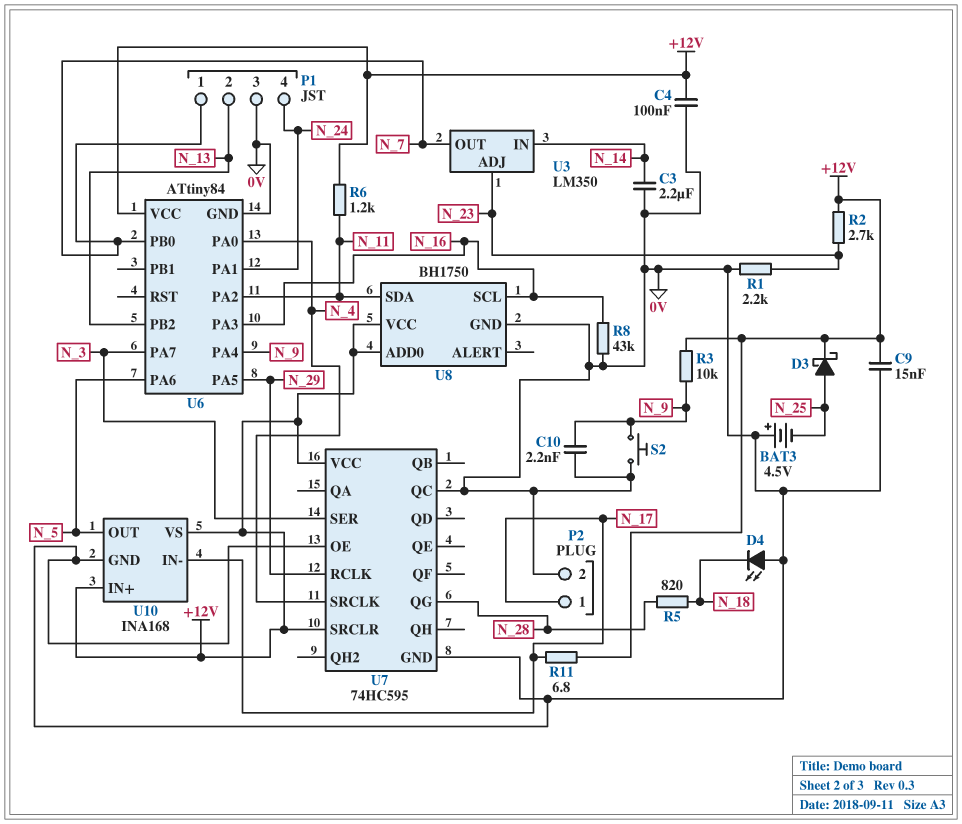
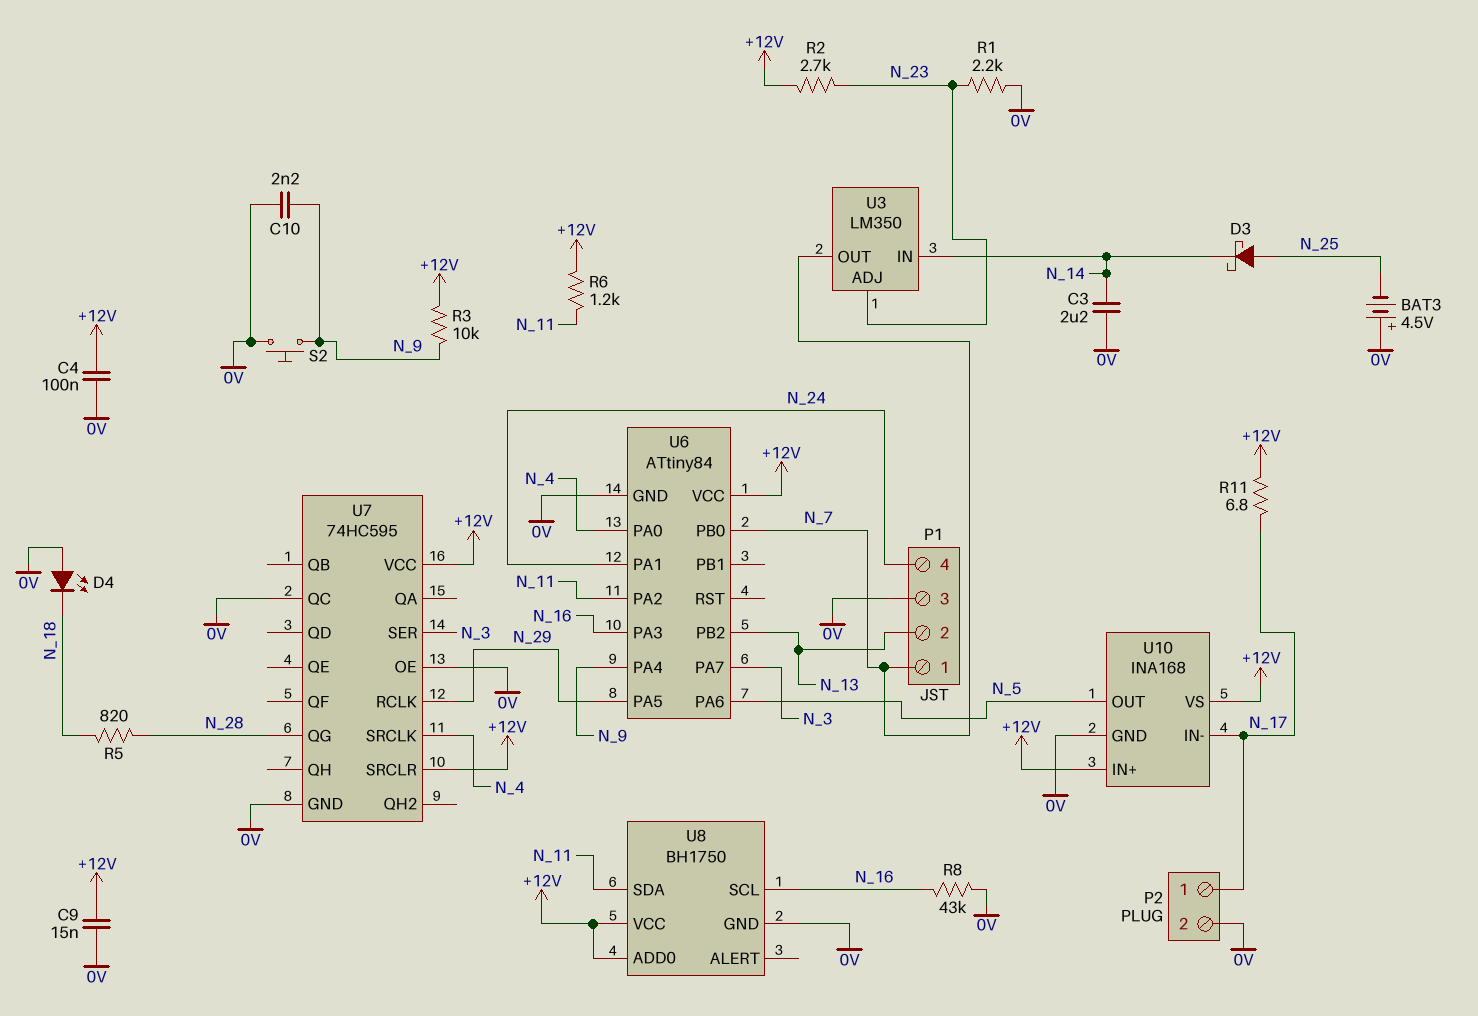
D3: schottky (A N_25, K +12V) -> schottky (A N_25, K N_14)

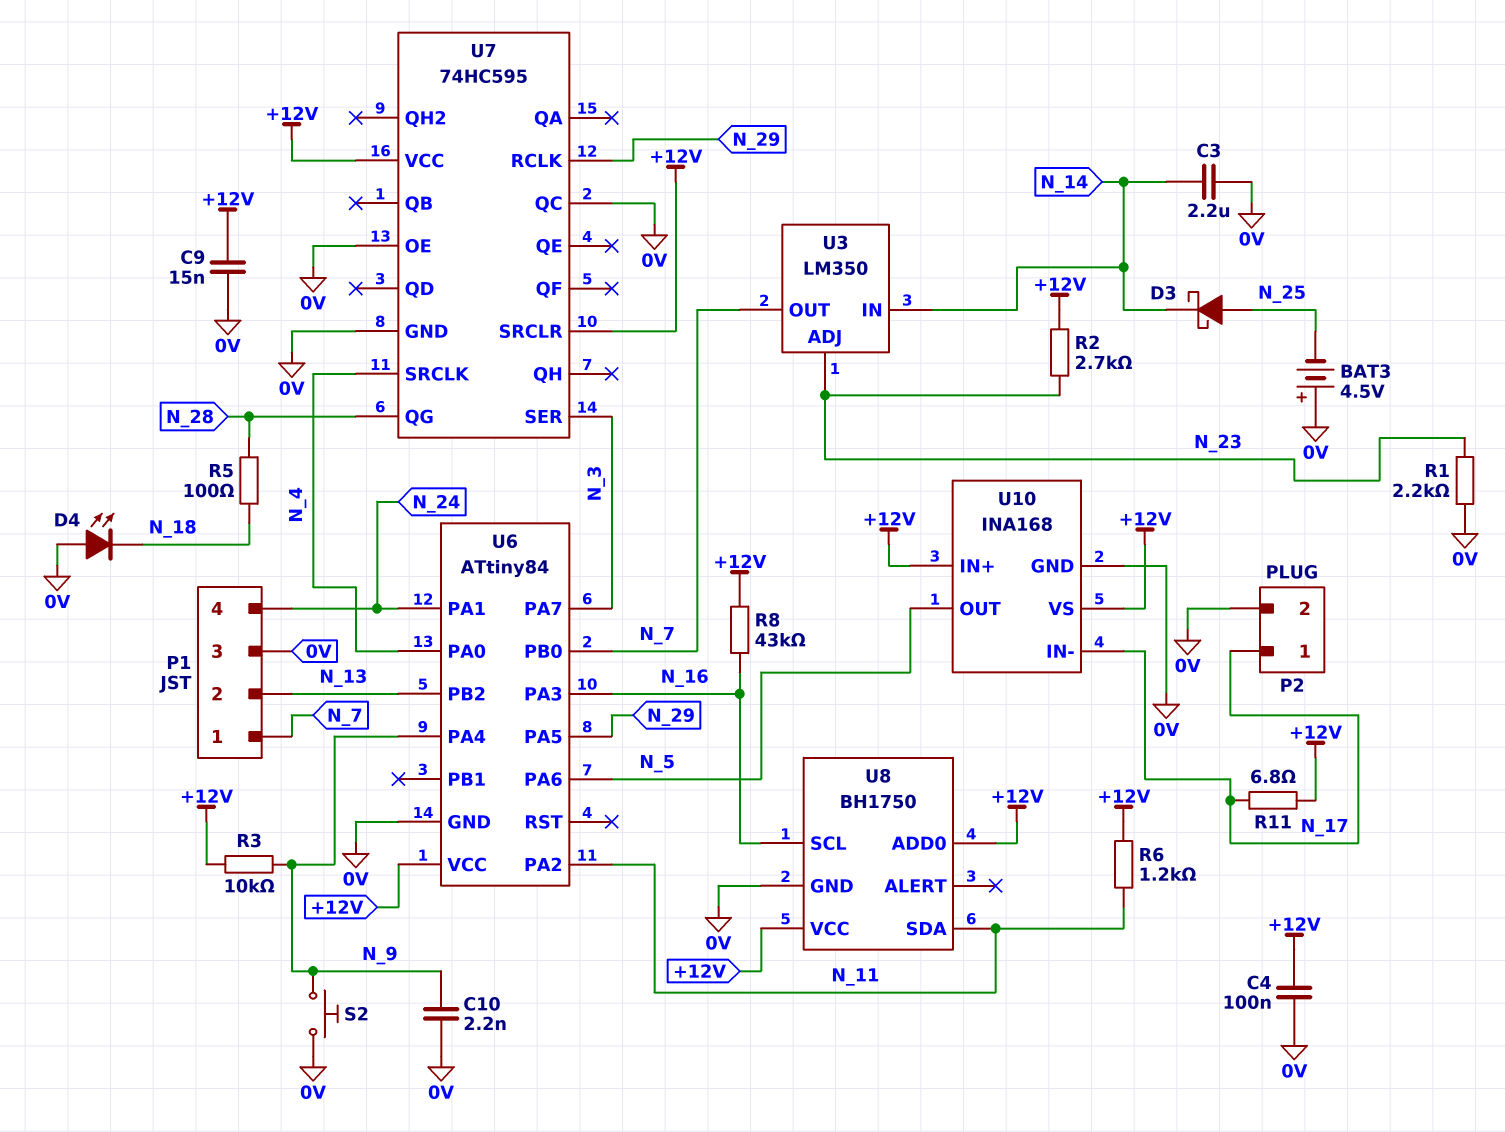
R5: 820 (N_18, N_28) -> 100 (N_18, N_28)
R8: 43k (0V, N_16) -> 43k (+12V, N_16)

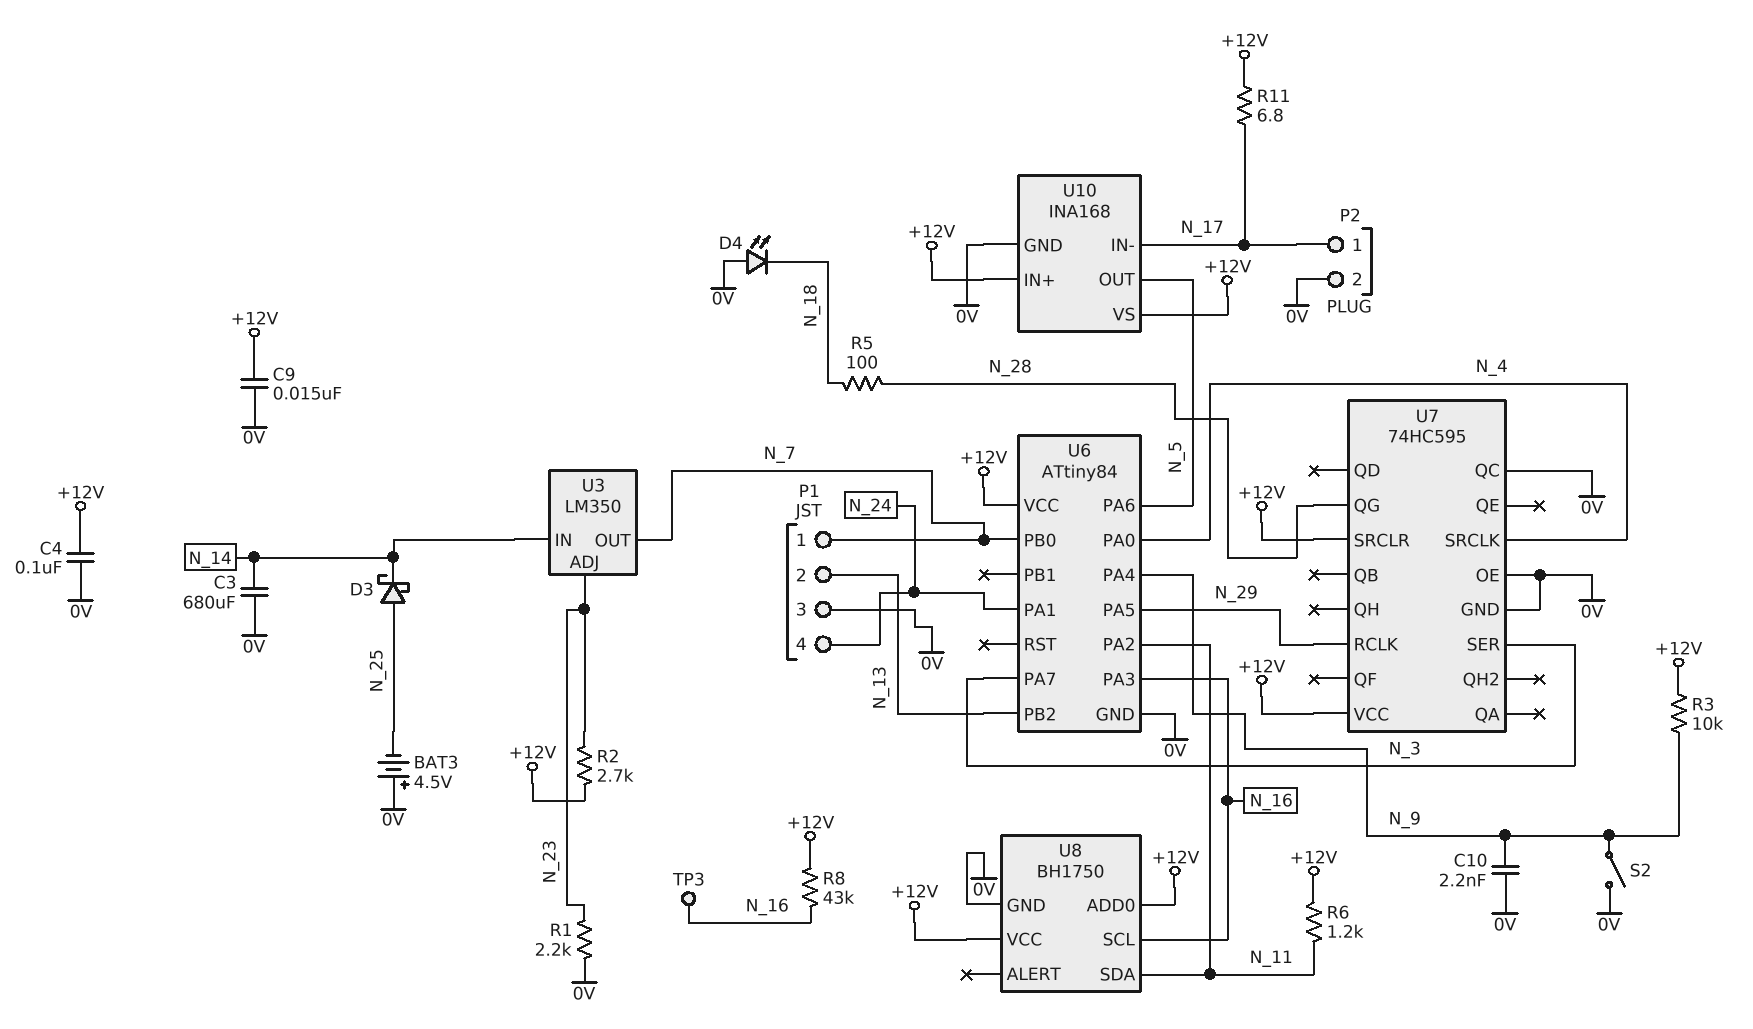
C3: 2.2uF (0V, N_14) -> 680uF (0V, N_14)
S2: button (0V, N_9) -> switch (0V, N_9)
TP3: none -> test point (N_16)

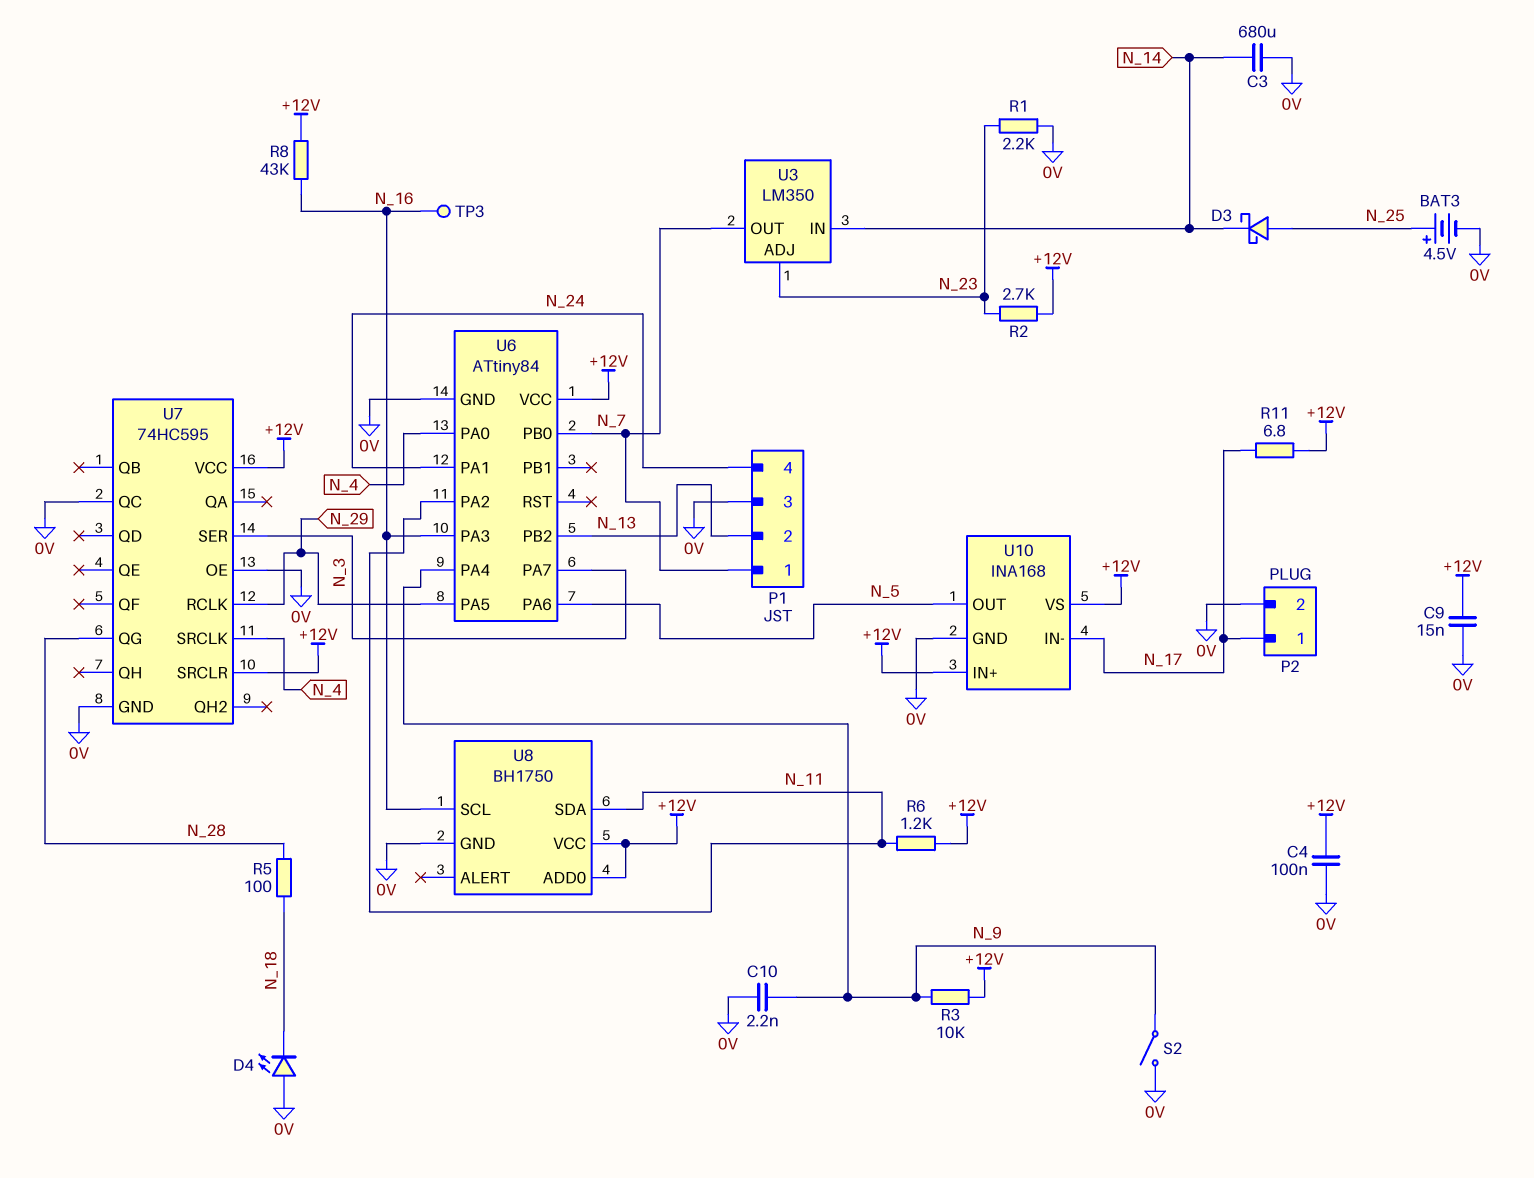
BAT3: 4.5V (plus 0V, minus N_25) -> 4.5V (plus N_25, minus 0V)

